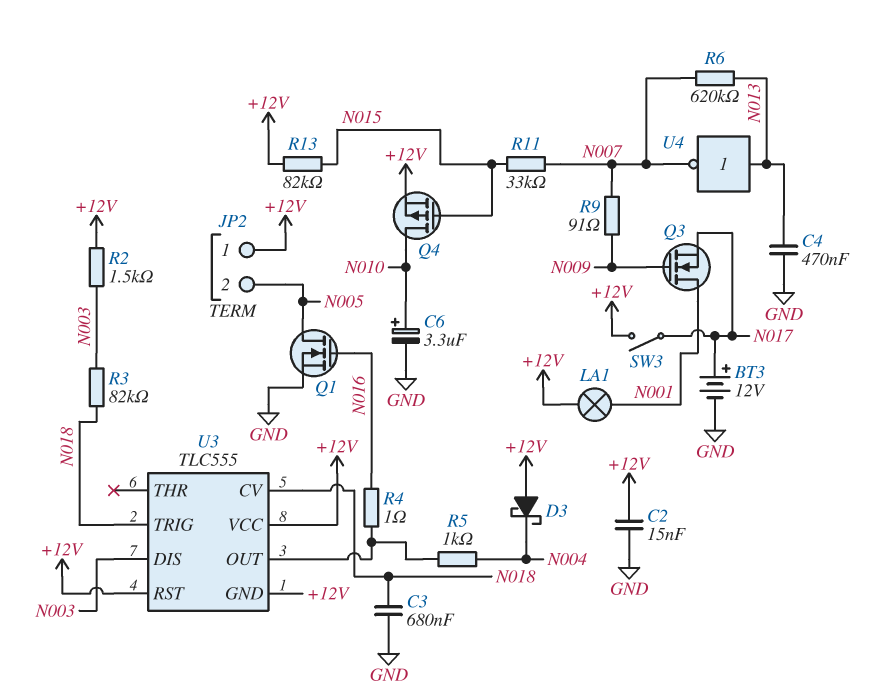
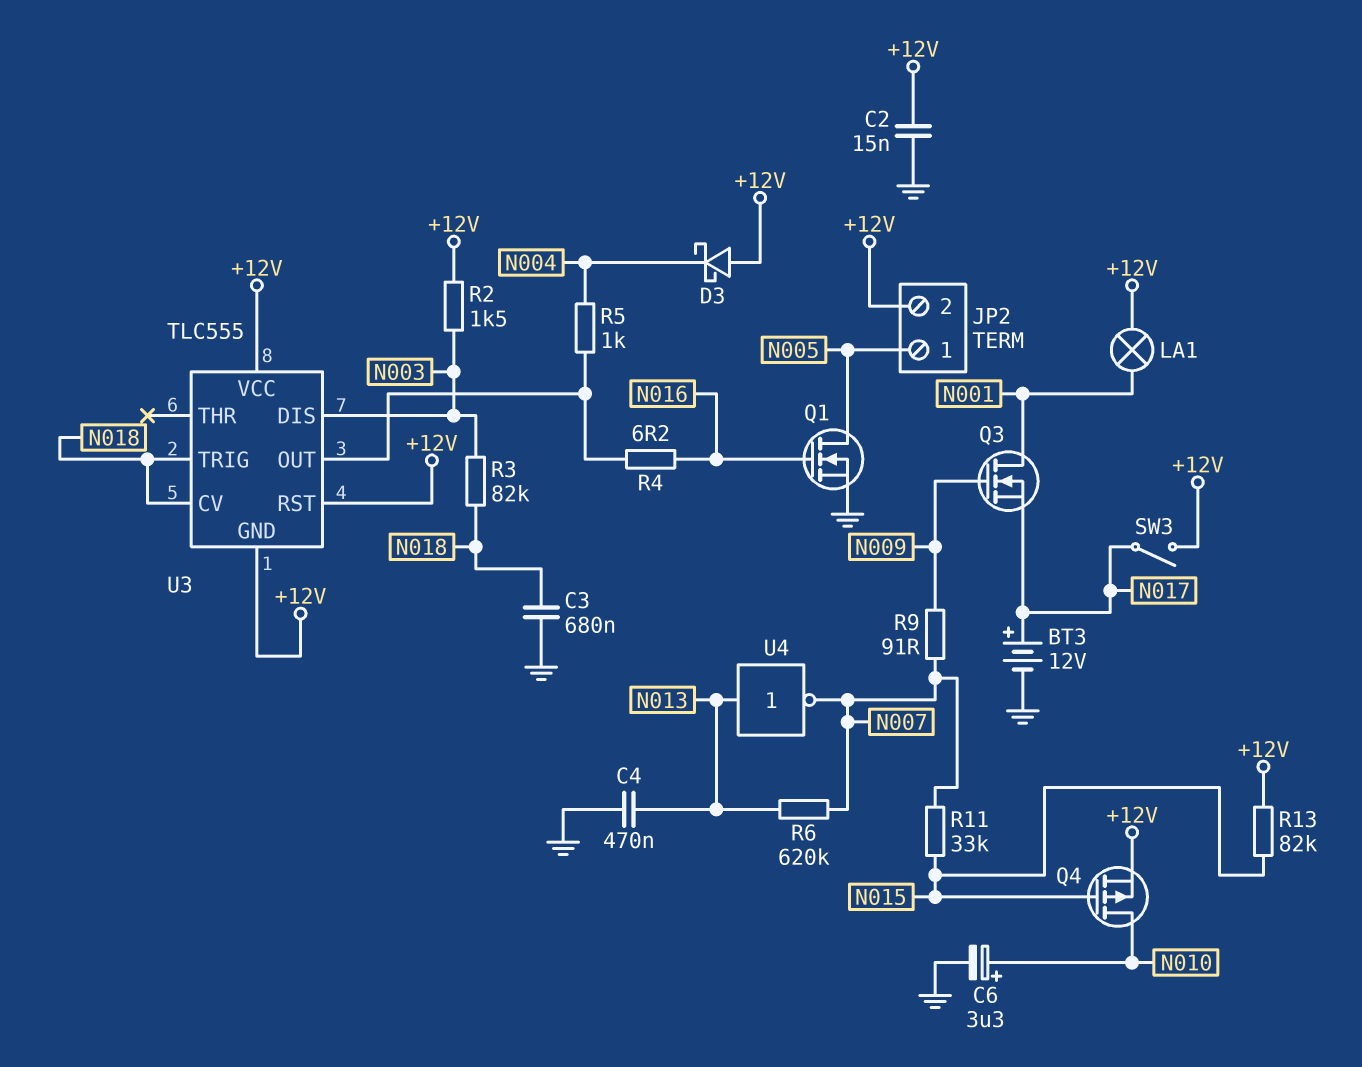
JP2 pin 1: +12V -> N005
JP2 pin 2: N005 -> +12V
R4: 1 (N016, U3/OUT) -> 6.2 (N016, U3/OUT)

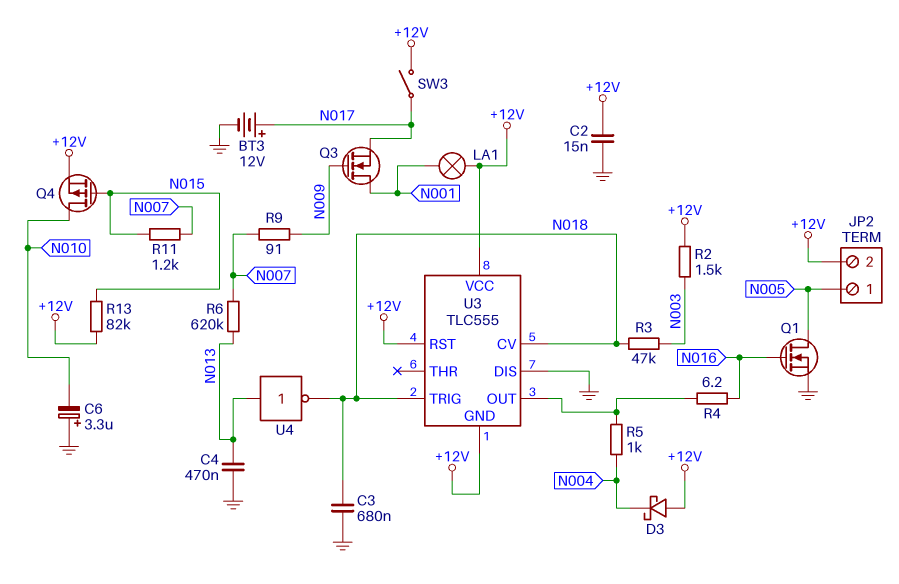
C6: 3.3uF (plus N010, minus GND) -> 3.3uF (plus GND, minus N010)
R3: 82k (N003, N018) -> 47k (N003, N018)
R11: 33k (N007, N015) -> 1.2k (N007, N015)
U3 pin DIS: N003 -> GND
U4: NOT (in N013, out N007) -> NOT (in N013, out N018)

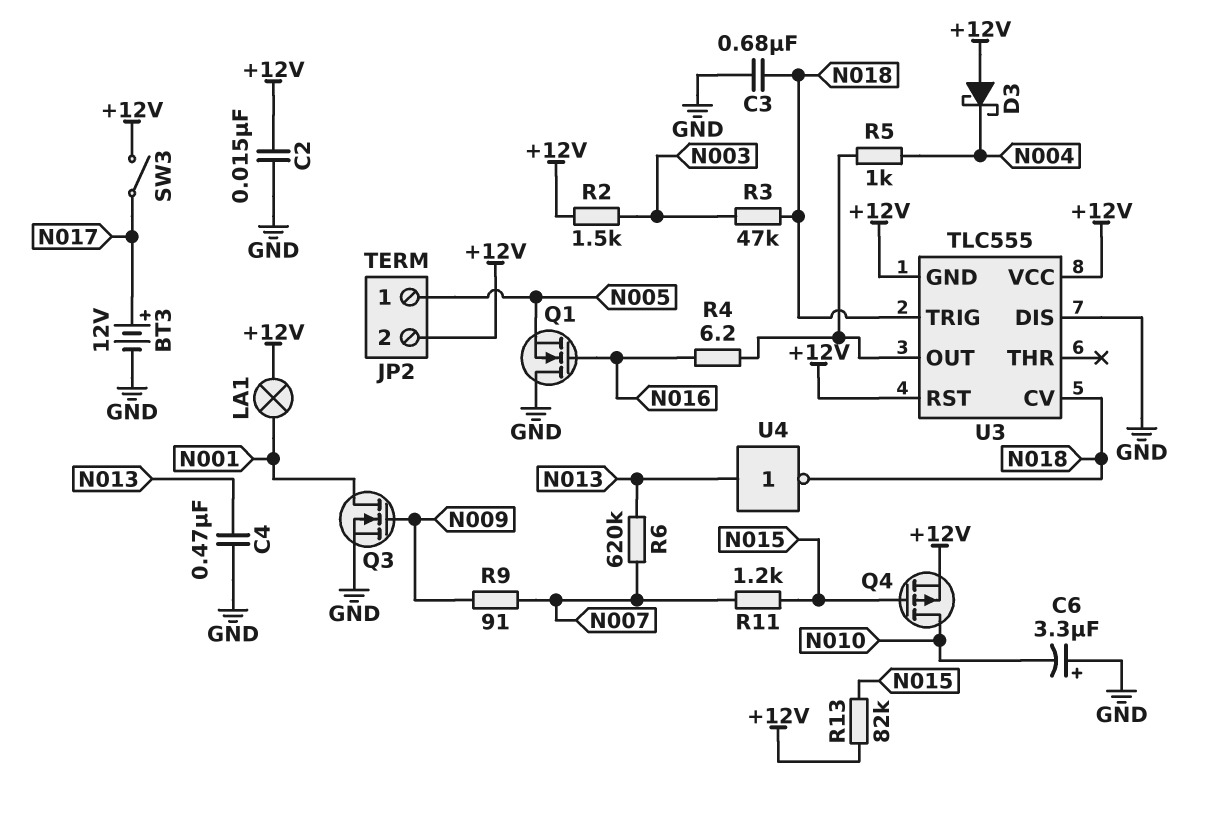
Q1: NMOS (G N016, D N005, S GND) -> NMOS (G N016, D GND, S N005)
Q3: NMOS (G N009, D N001, S N017) -> NMOS (G N009, D N001, S GND)

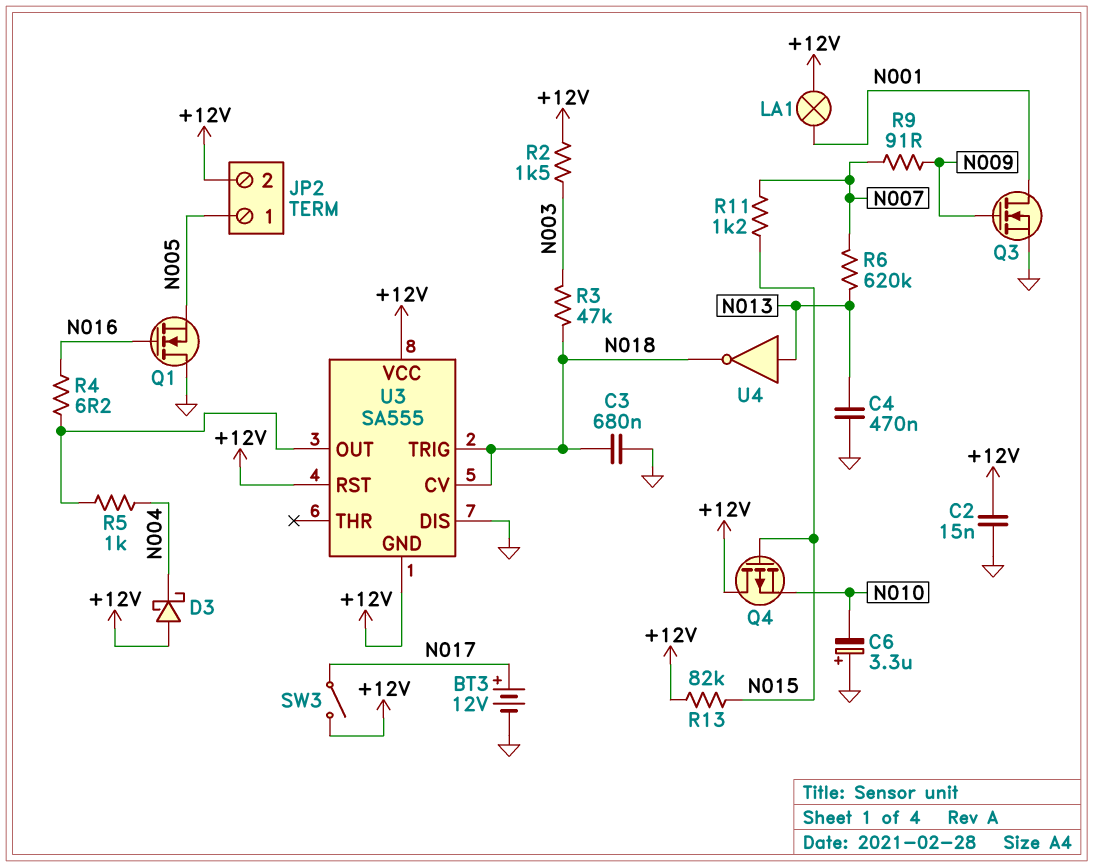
Q4: PMOS (G N015, D N010, S +12V) -> PMOS (G N015, D +12V, S N010)
U3: TLC555 -> SA555

